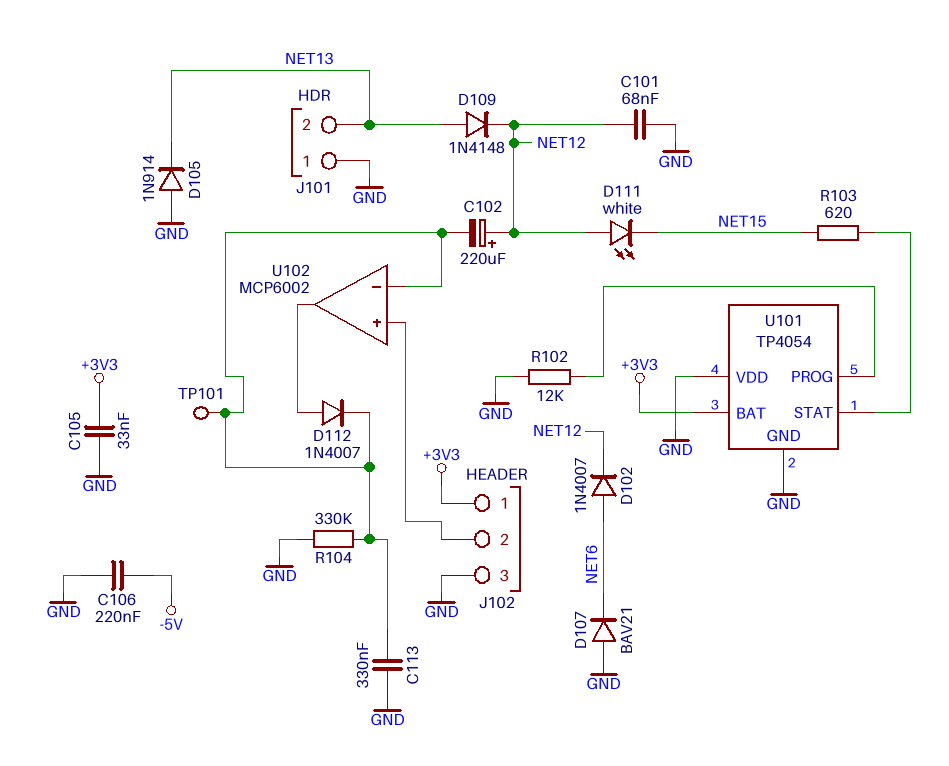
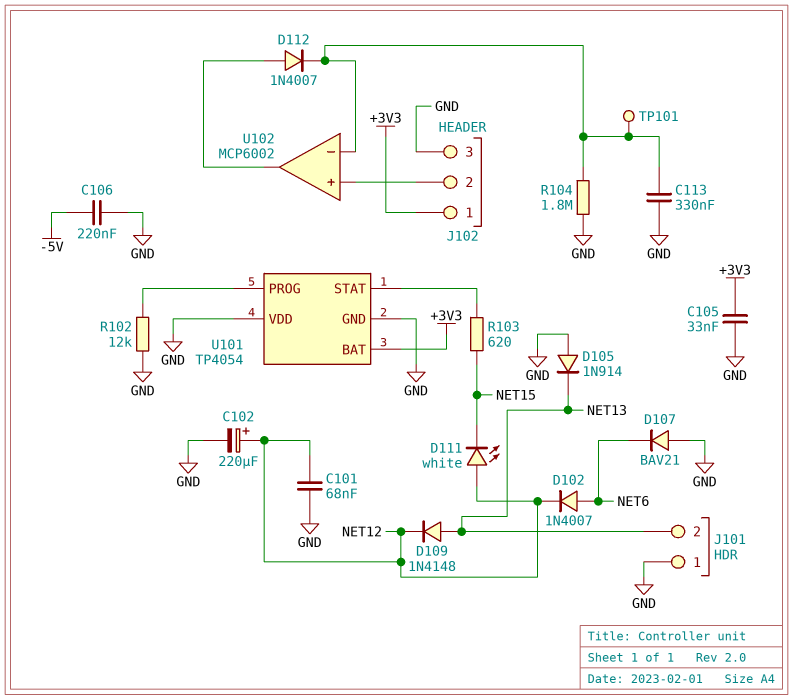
C102: 220uF (plus NET12, minus U102/in-) -> 220uF (plus NET12, minus GND)
R104: 330k (GND, U102/in-) -> 1.8M (GND, U102/in-)

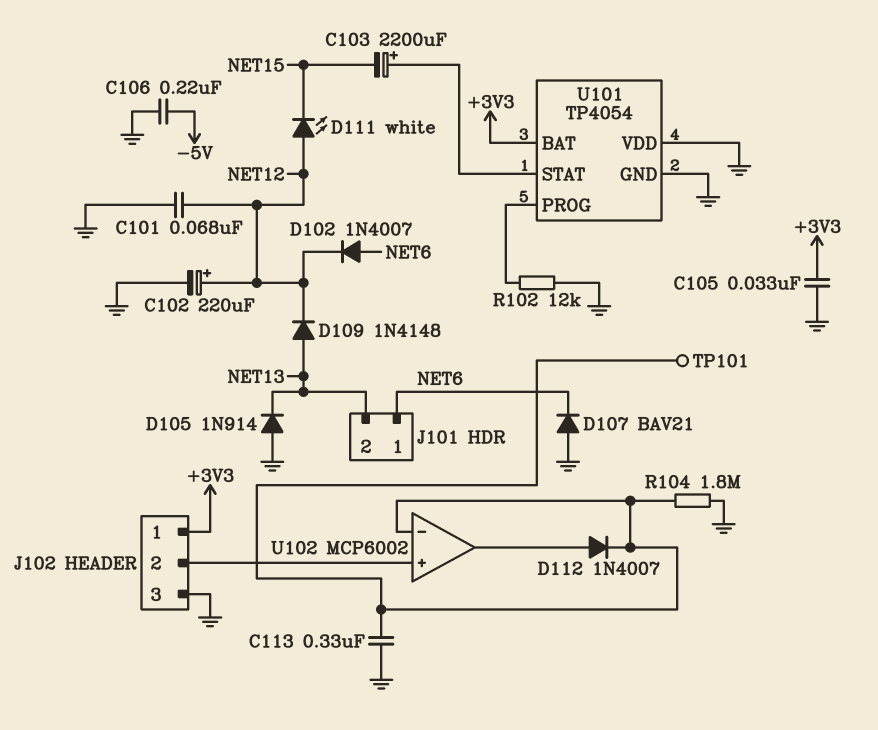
C103: none -> 2200uF (plus U101/STAT, minus NET15)
J101 pin 1: GND -> NET6
R103: 620 (NET15, U101/STAT) -> none

